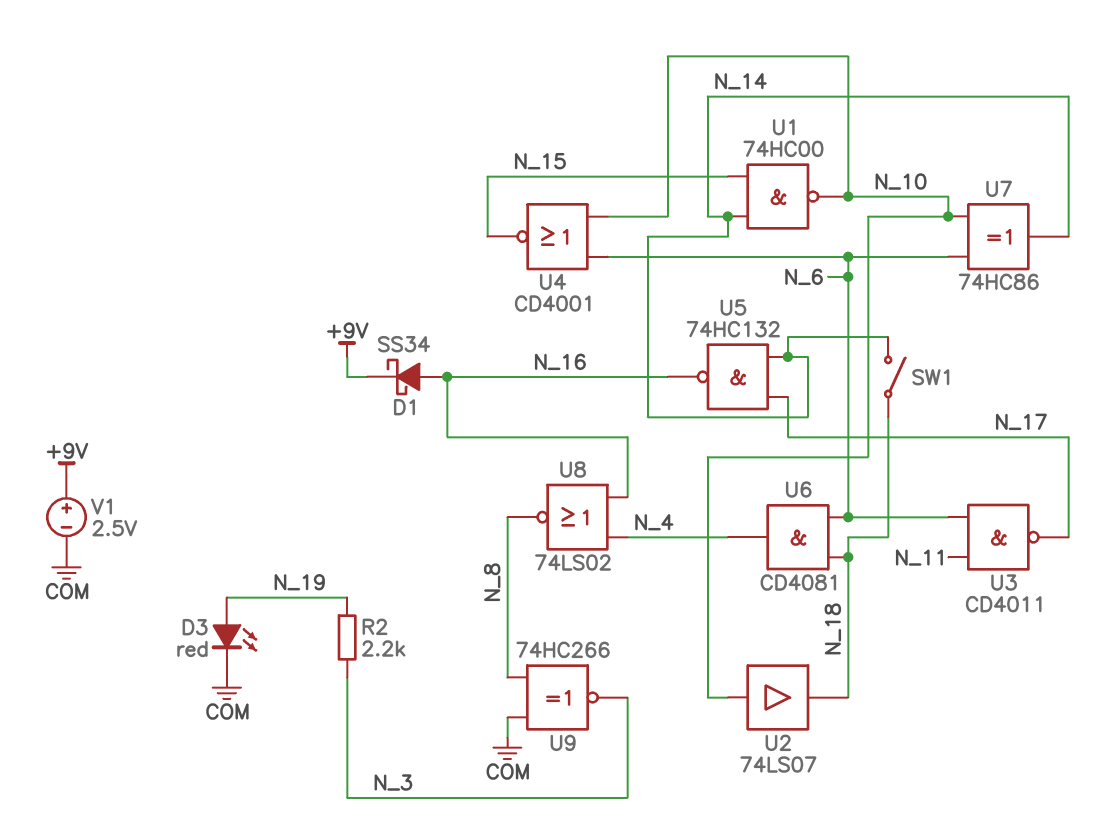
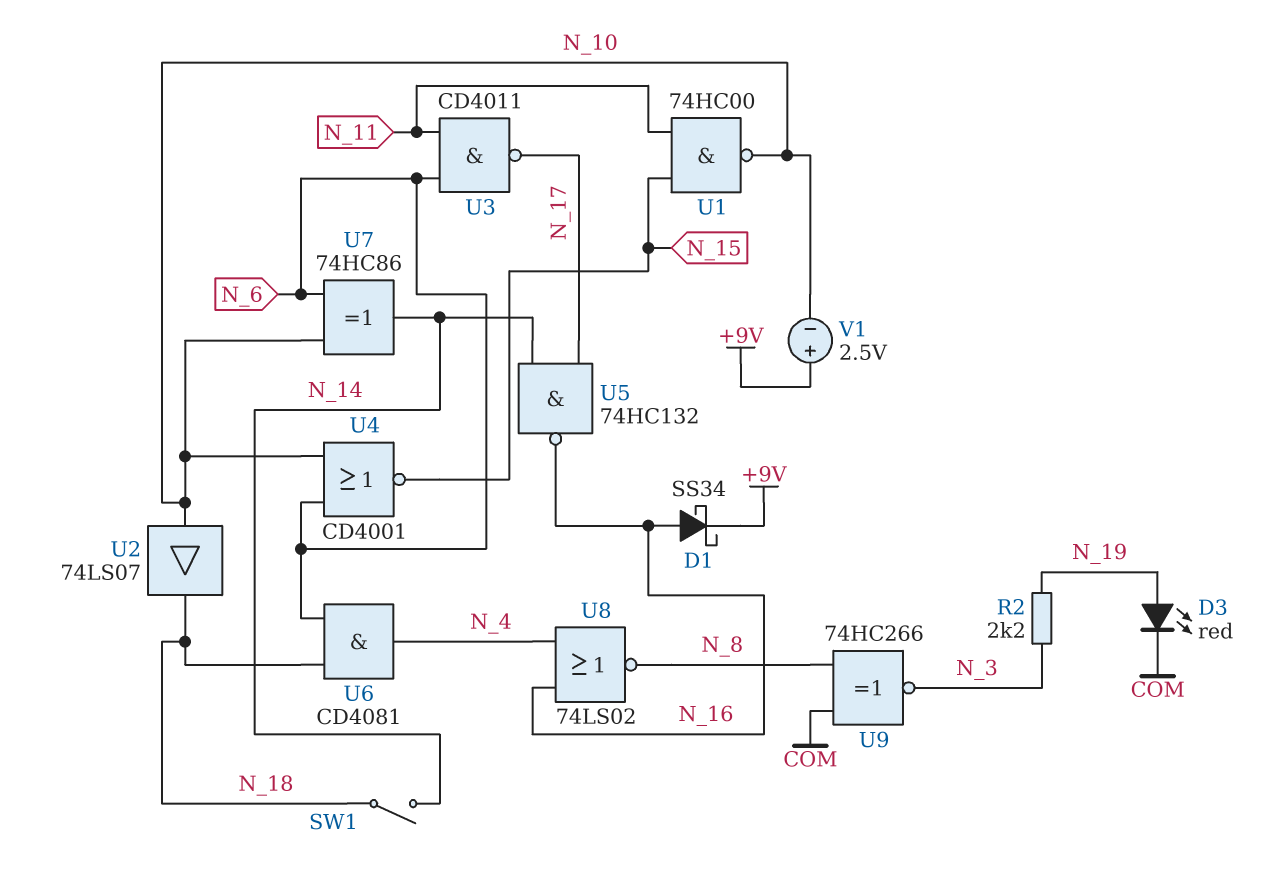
U1: NAND 74HC00 (in N_14, in N_15, out N_10) -> NAND 74HC00 (in N_11, in N_15, out N_10)
V1: 2.5V (plus +9V, minus COM) -> 2.5V (plus +9V, minus N_10)

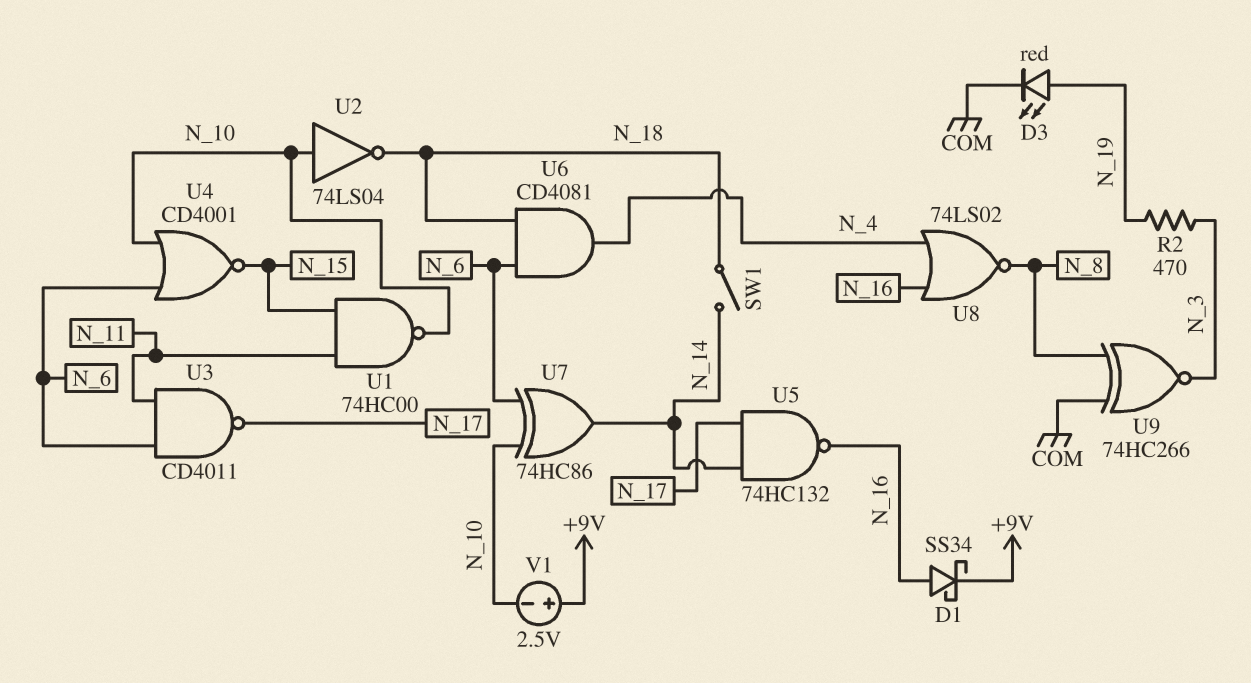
R2: 2.2k (N_3, N_19) -> 470 (N_3, N_19)
U2: buffer 74LS07 (in N_10, out N_18) -> NOT 74LS04 (in N_10, out N_18)

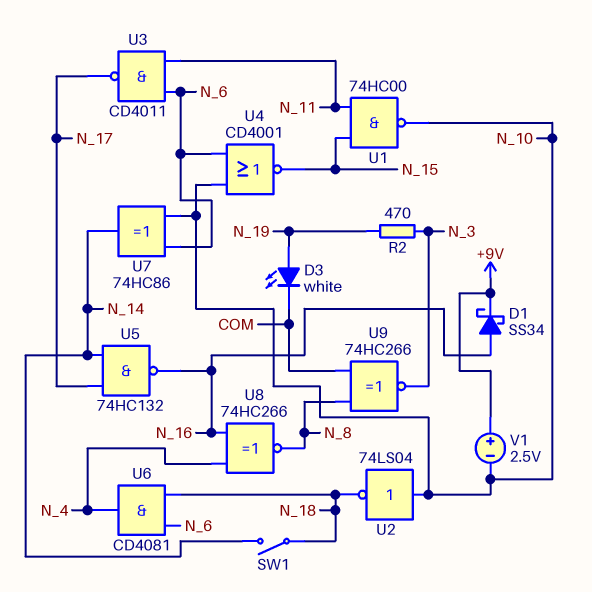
D3: LED red (A N_19, K COM) -> LED white (A N_19, K COM)
U8: NOR 74LS02 (in N_4, in N_16, out N_8) -> XNOR 74HC266 (in N_4, in N_16, out N_8)

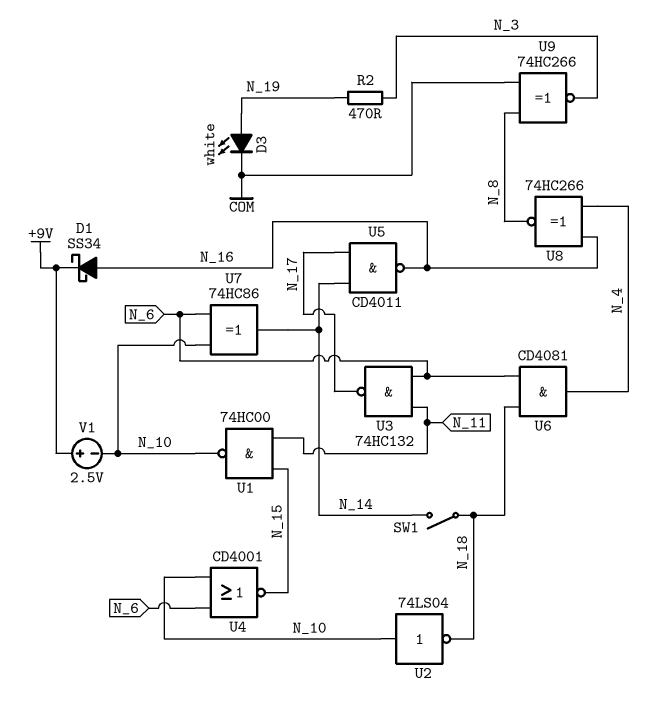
U3: NAND CD4011 (in N_6, in N_11, out N_17) -> NAND 74HC132 (in N_6, in N_11, out N_17)
U5: NAND 74HC132 (in N_14, in N_17, out N_16) -> NAND CD4011 (in N_14, in N_17, out N_16)

